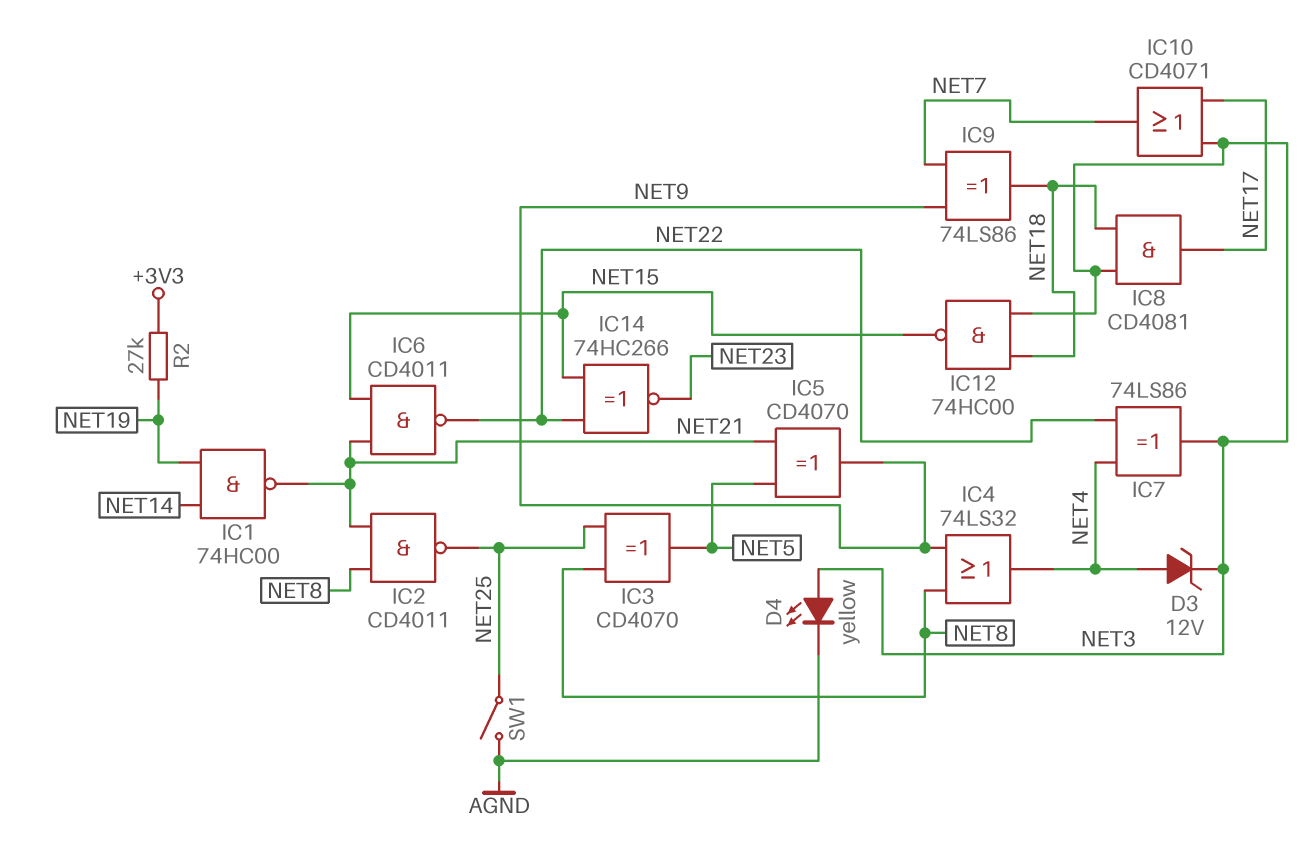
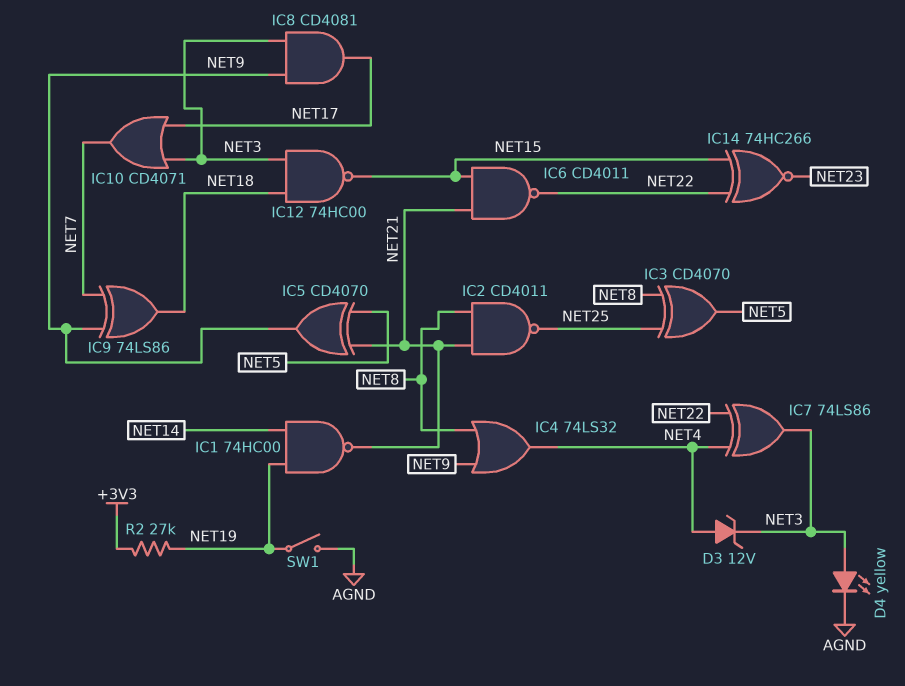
IC8: AND CD4081 (in NET3, in NET18, out NET17) -> AND CD4081 (in NET3, in NET9, out NET17)
SW1: switch (AGND, NET25) -> switch (AGND, NET19)

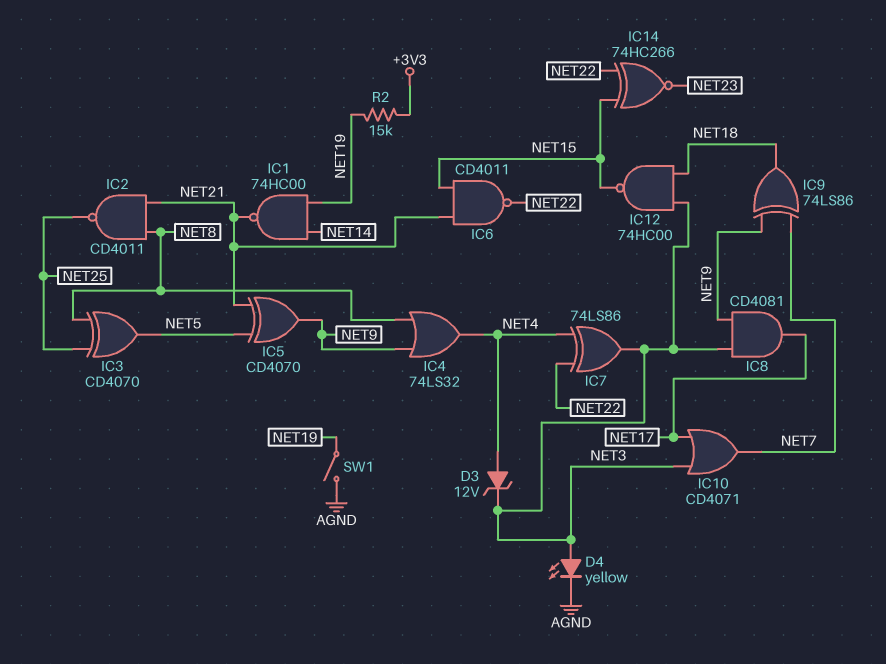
R2: 27k (+3V3, NET19) -> 15k (+3V3, NET19)

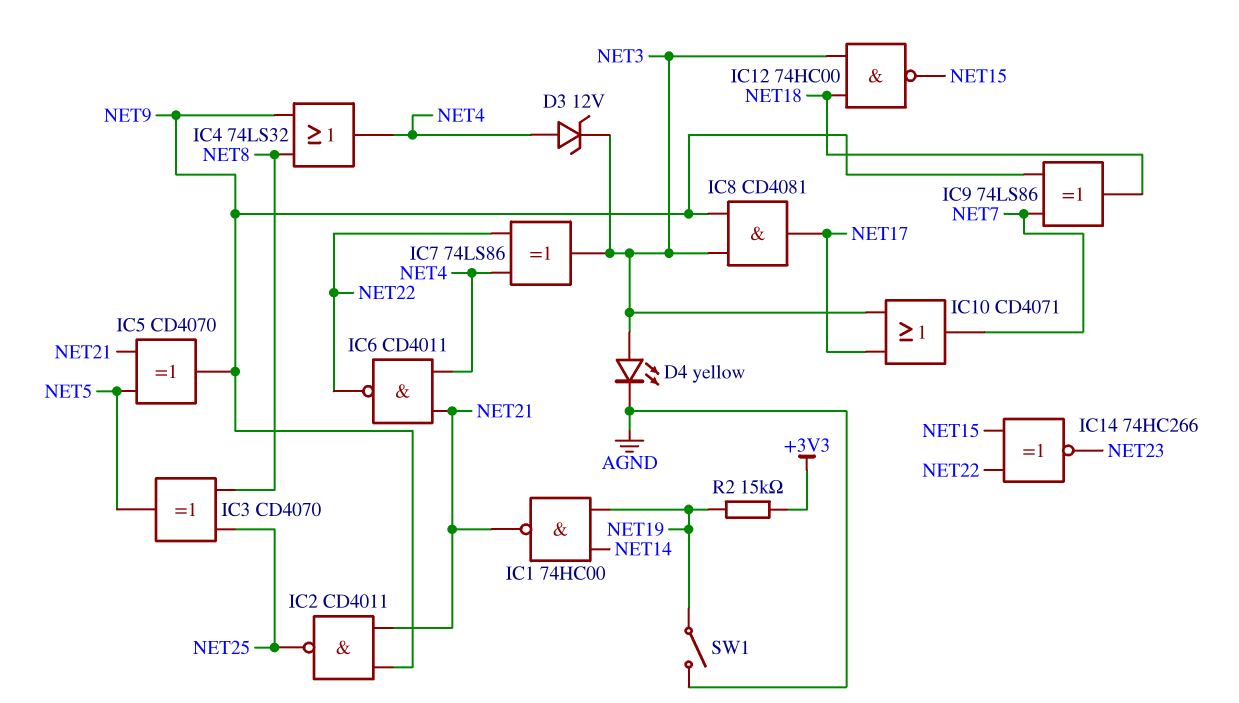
IC2: NAND CD4011 (in NET8, in NET21, out NET25) -> NAND CD4011 (in NET9, in NET21, out NET25)
IC6: NAND CD4011 (in NET15, in NET21, out NET22) -> NAND CD4011 (in NET4, in NET21, out NET22)

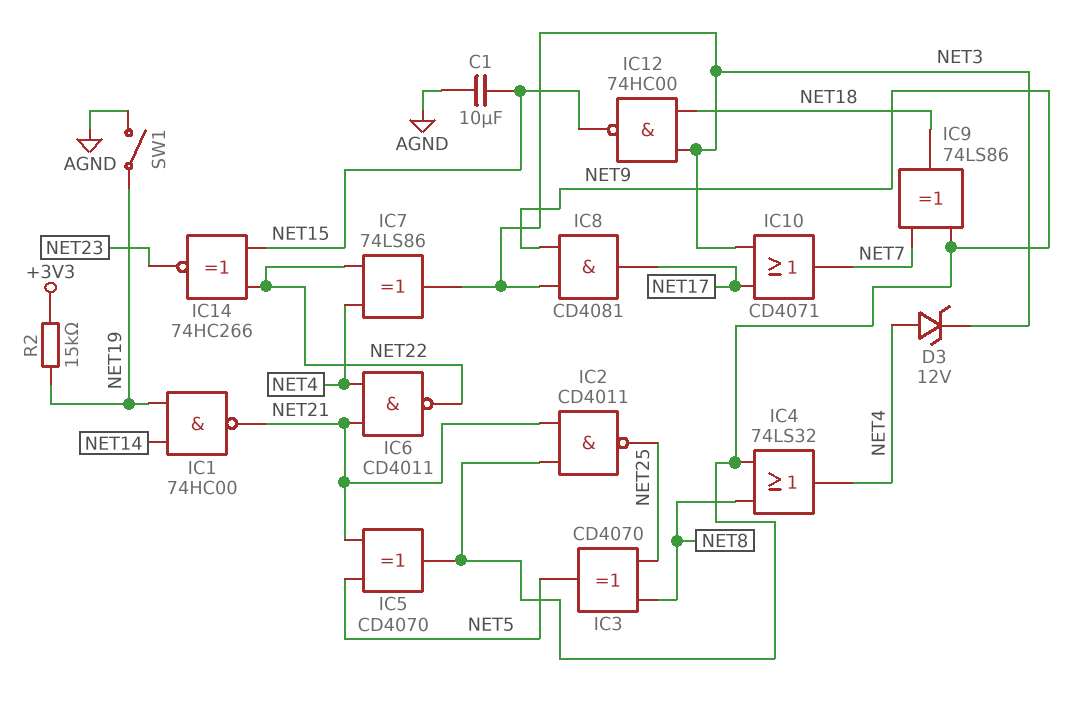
C1: none -> 10uF (AGND, NET15)
D4: LED yellow (A NET3, K AGND) -> none

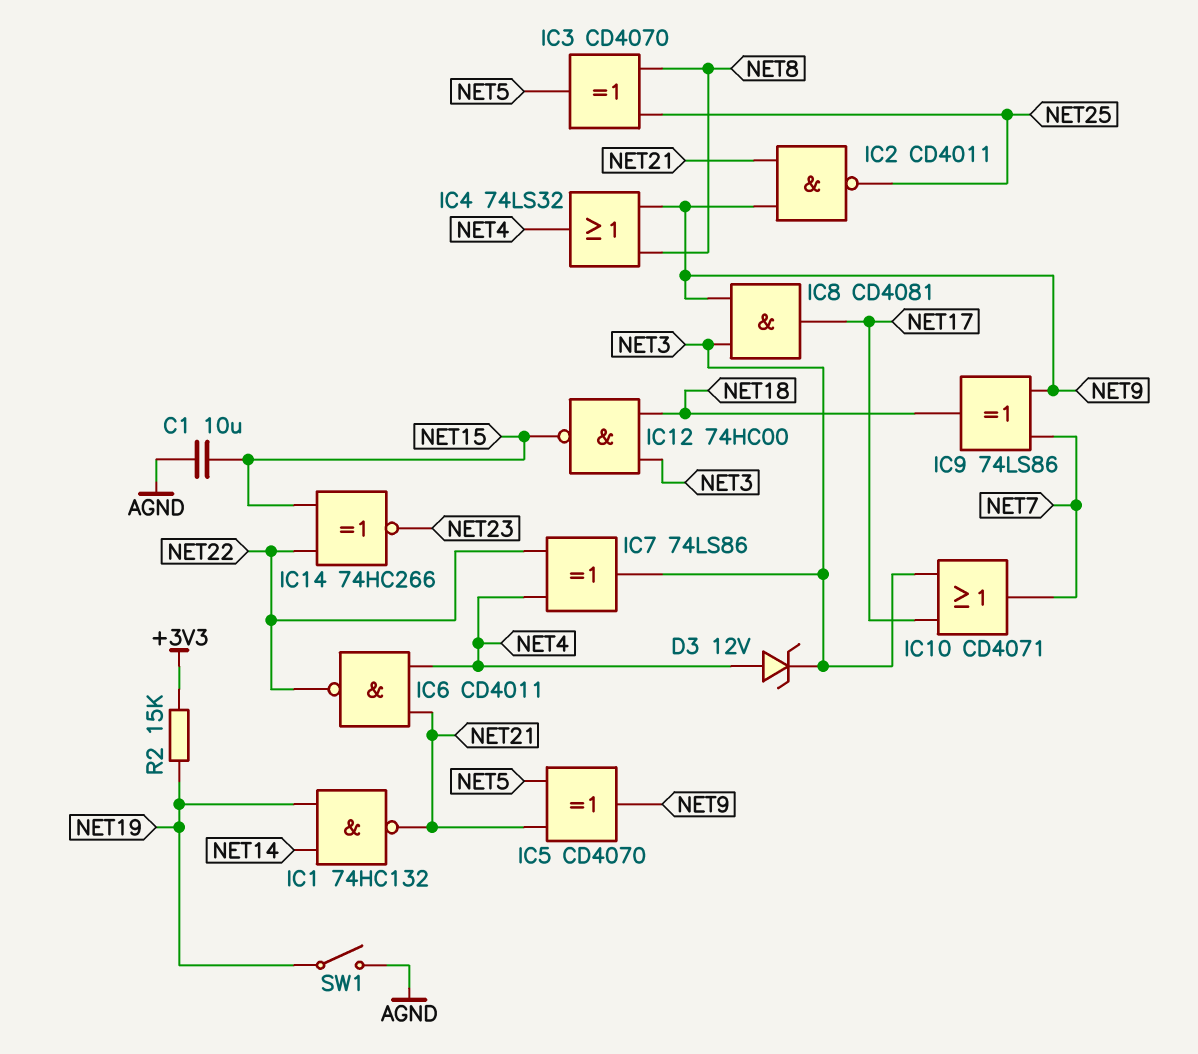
IC1: NAND 74HC00 (in NET14, in NET19, out NET21) -> NAND 74HC132 (in NET14, in NET19, out NET21)

